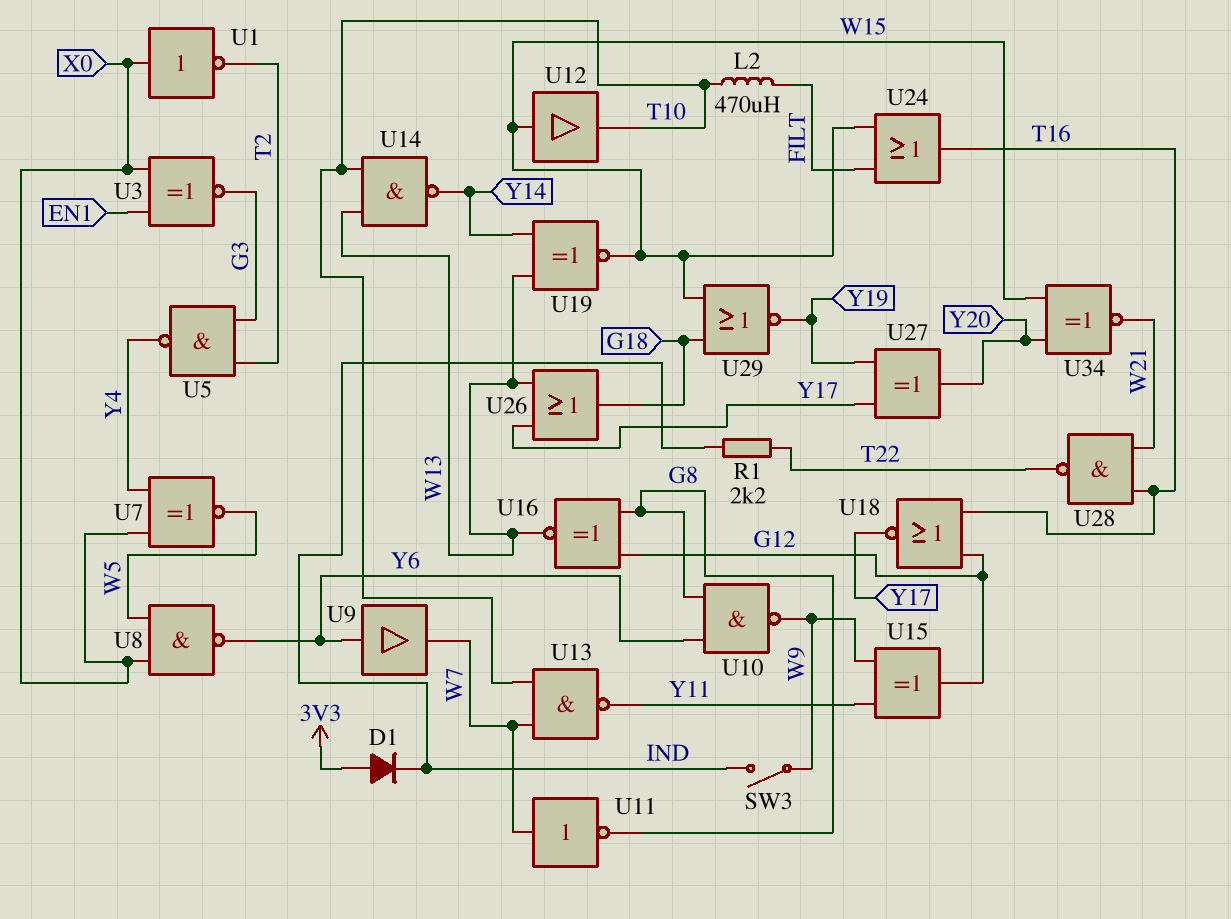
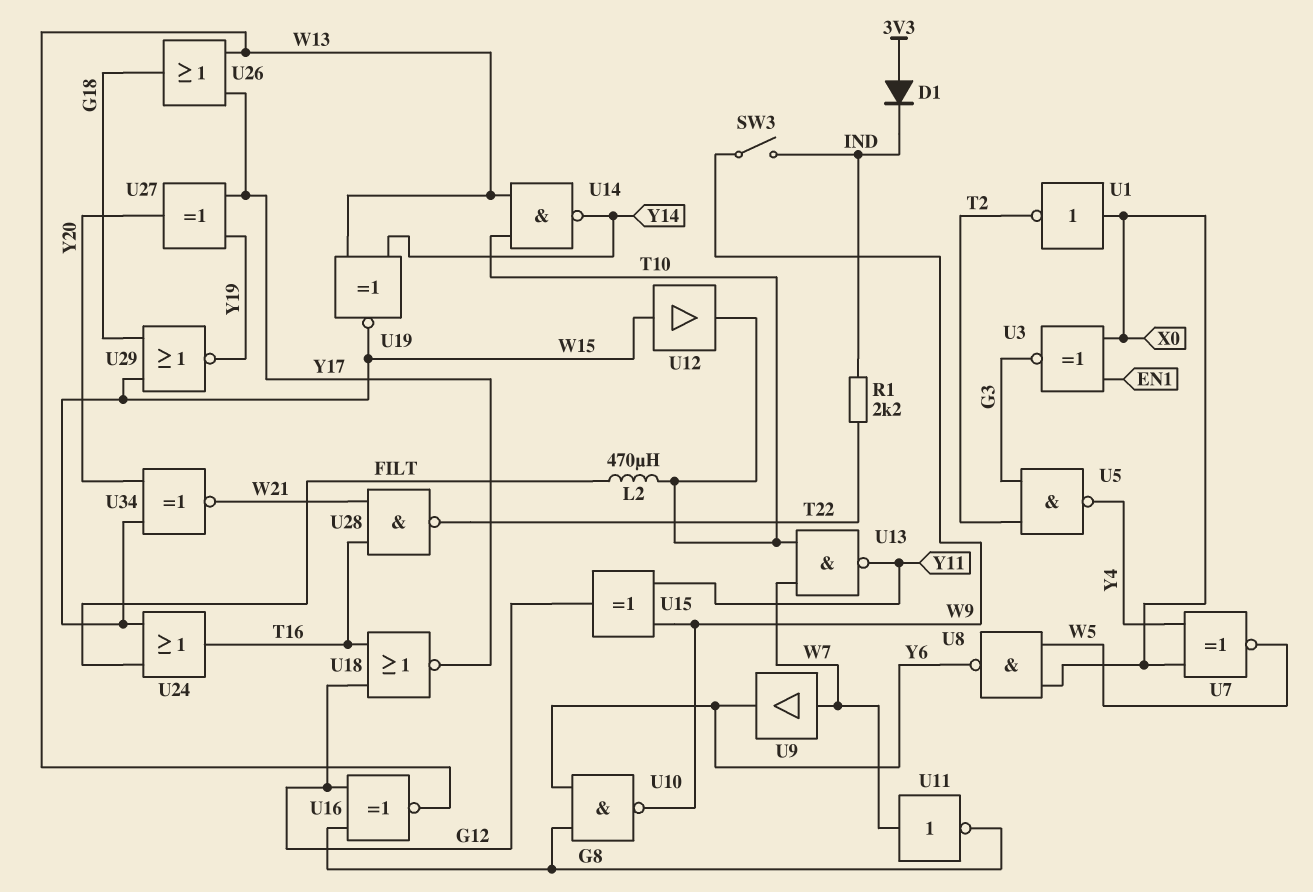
U9: buffer (in Y6, out W7) -> buffer (in W7, out Y6)

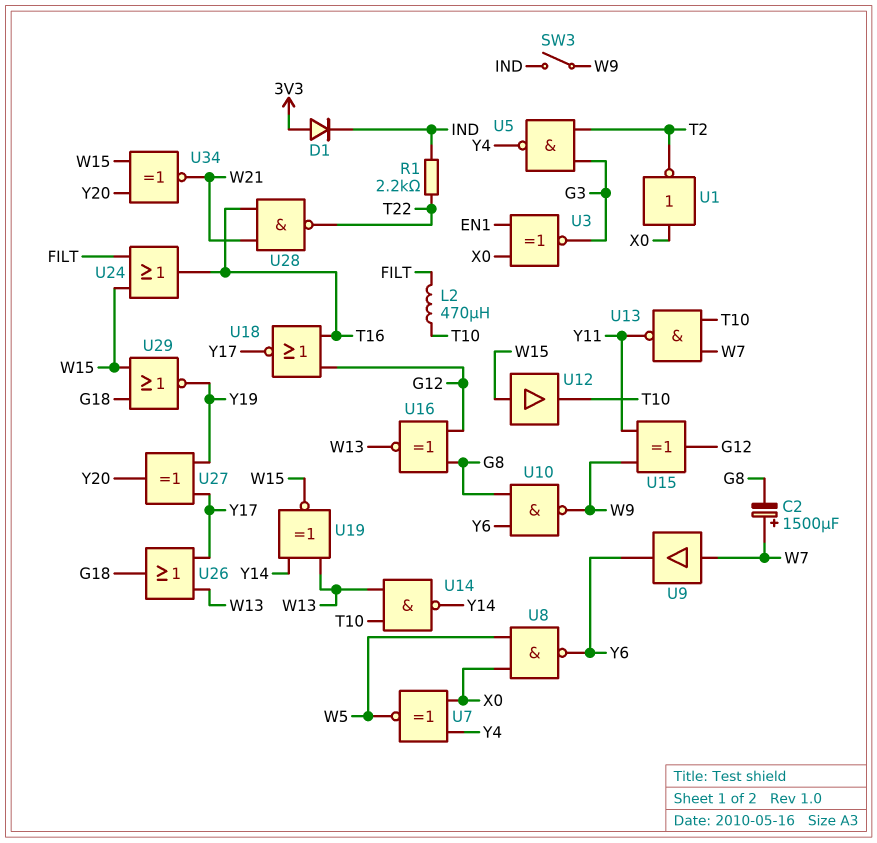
C2: none -> 1500uF (plus W7, minus G8)
U11: NOT (in W7, out G8) -> none

